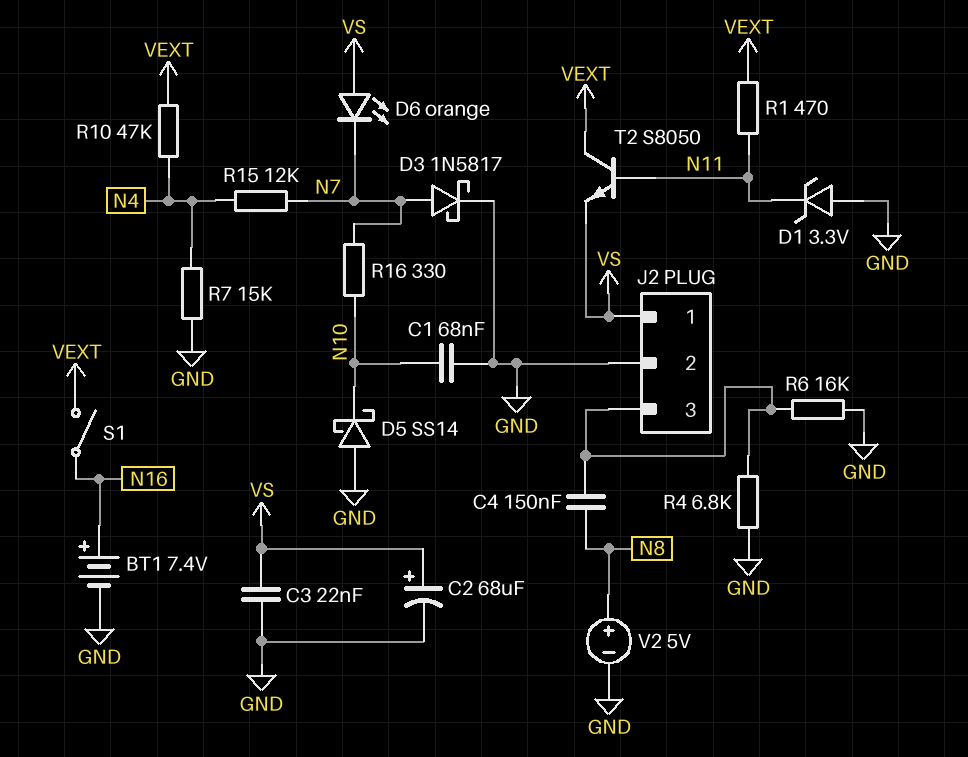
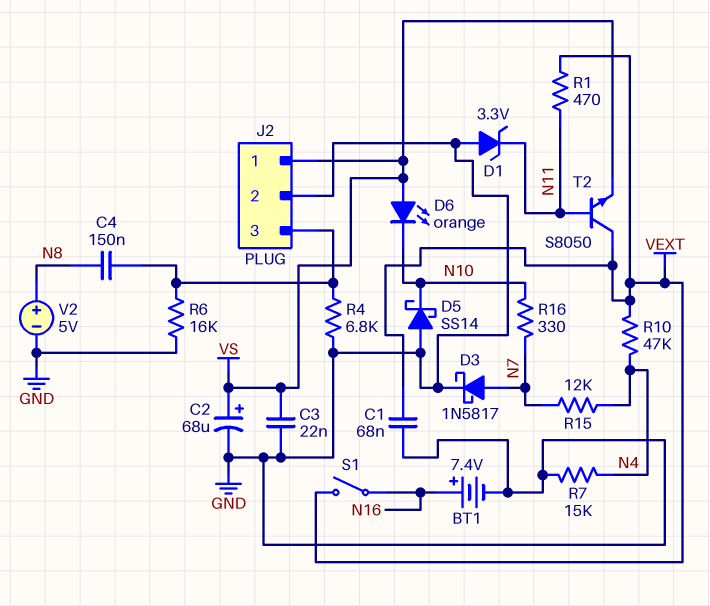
C1: 68nF (GND, N10) -> 68nF (GND, VEXT)
D6: LED orange (A VS, K N7) -> LED orange (A VS, K N10)

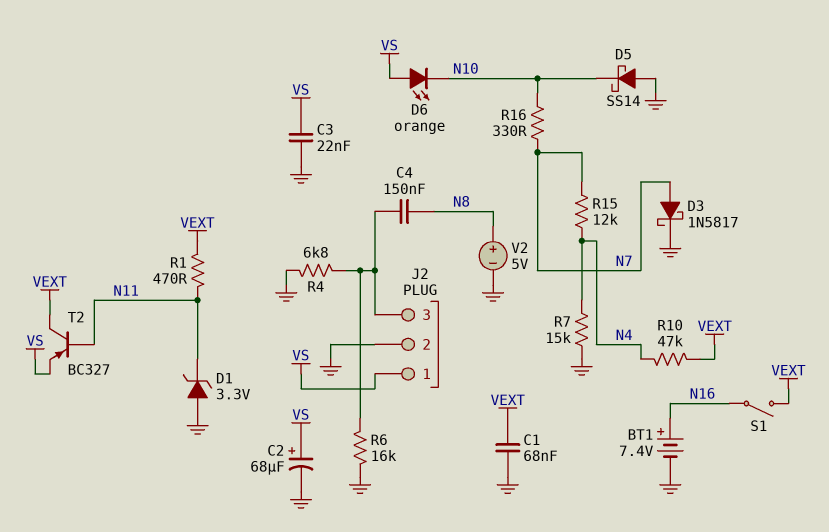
T2: NPN S8050 (B N11, C VEXT, E VS) -> PNP BC327 (B N11, C VEXT, E VS)

